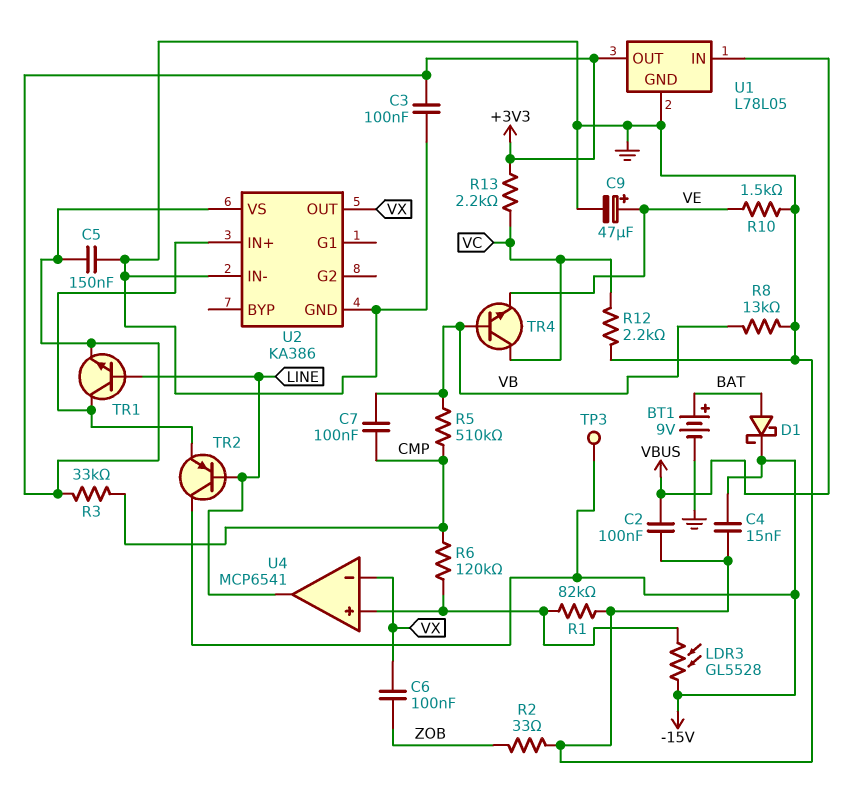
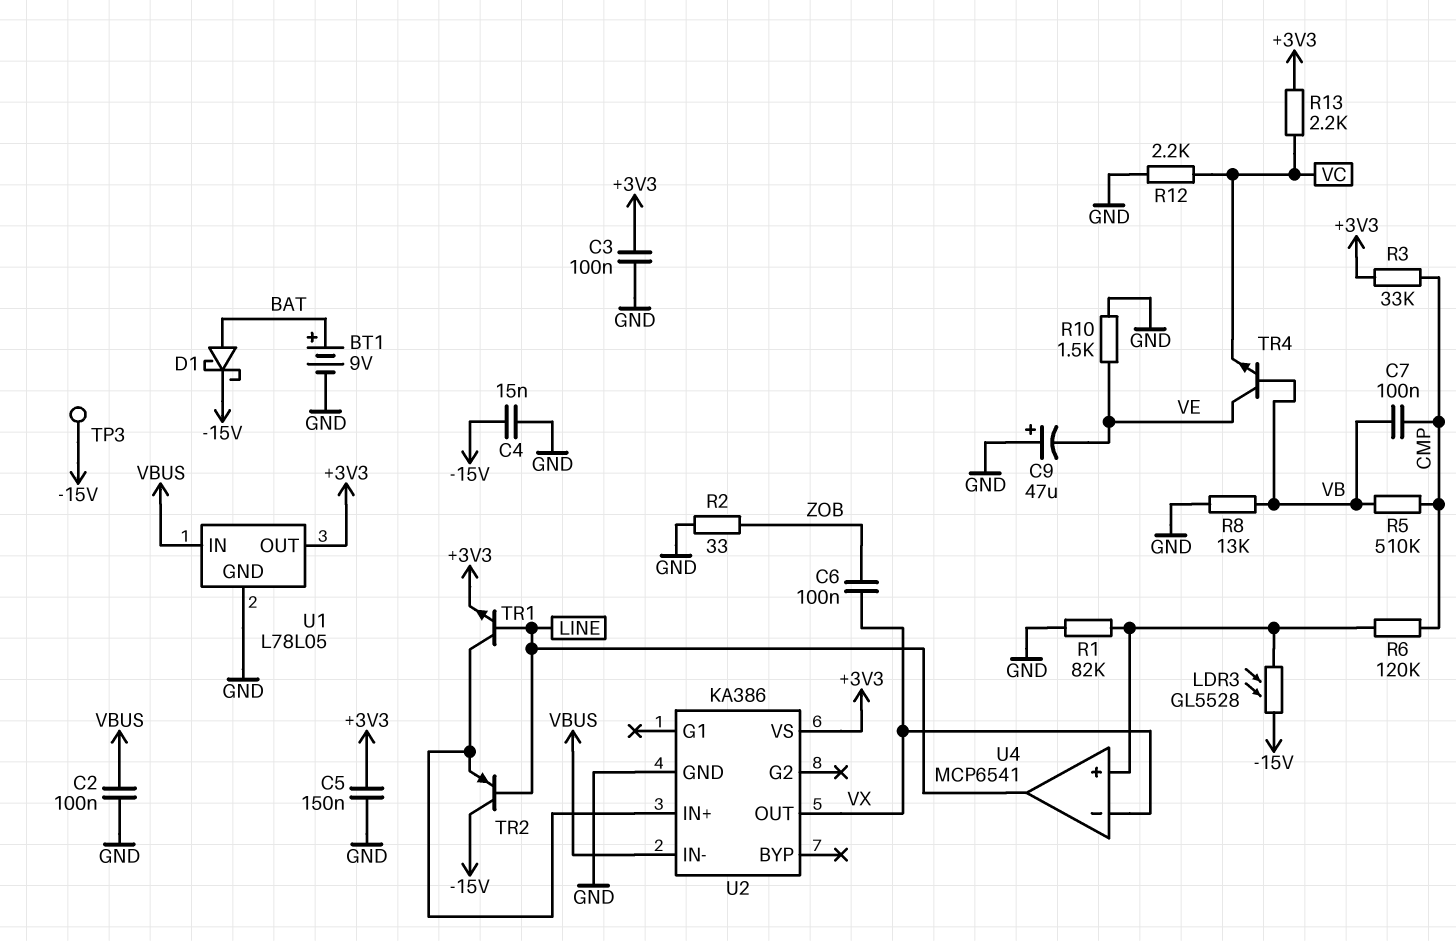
C9: 47uF (plus VE, minus GND) -> 47uF (plus GND, minus VE)
TR4: NPN (B VB, C VC, E VE) -> NPN (B VB, C VE, E VC)
U2 pin IN-: GND -> VBUS

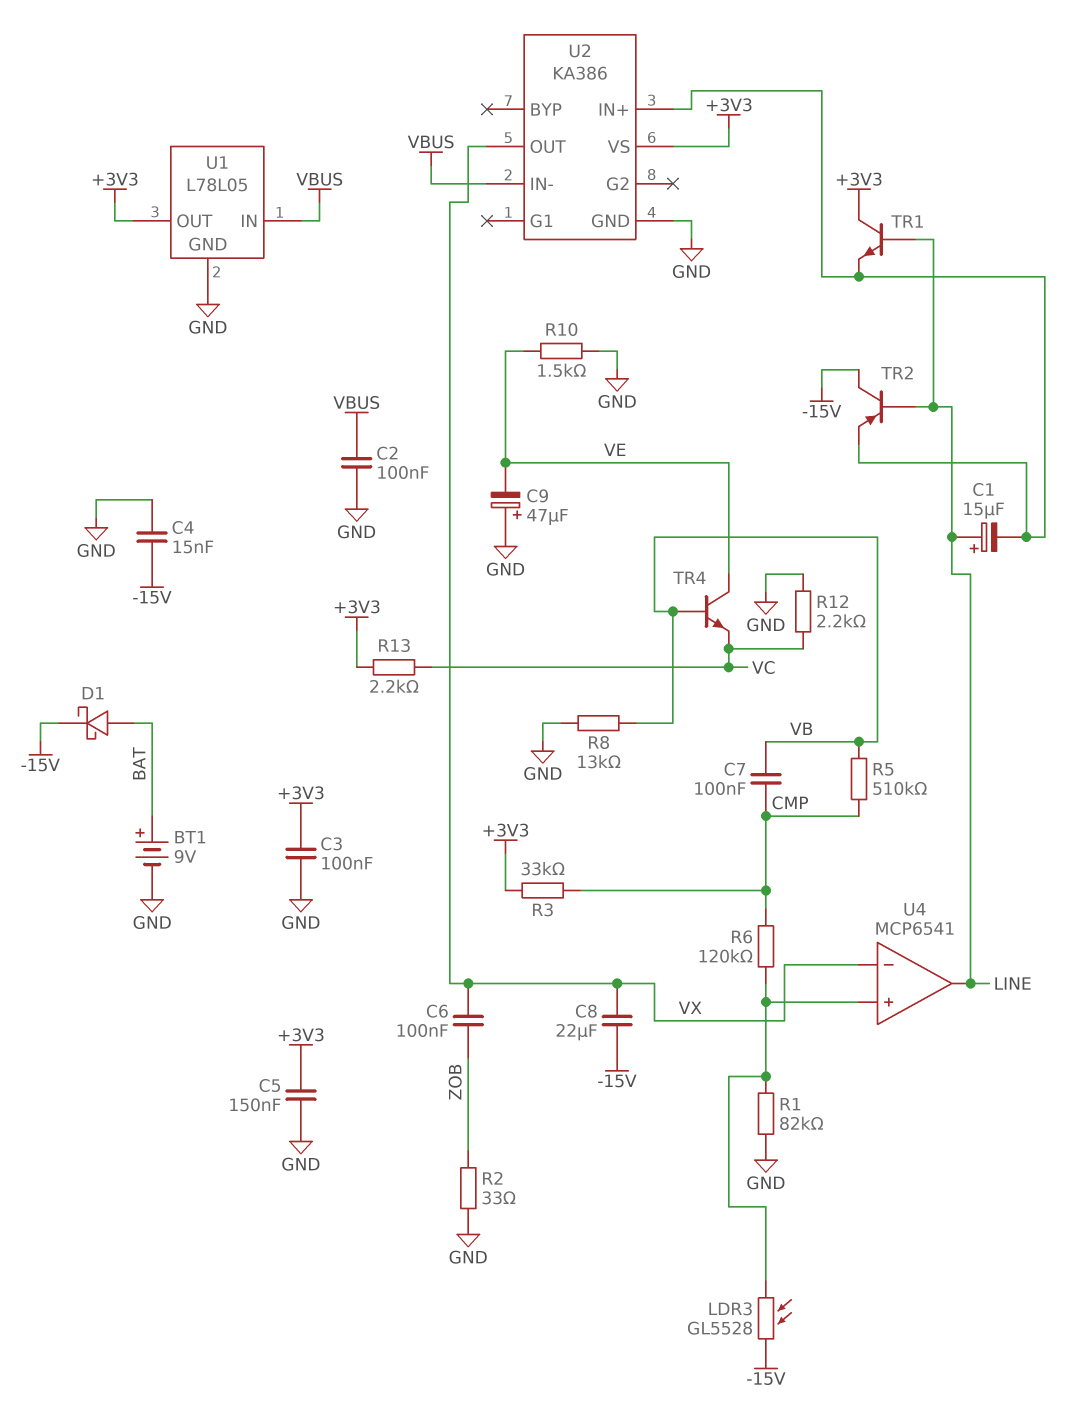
C1: none -> 15uF (plus LINE, minus U2/IN+)
C8: none -> 22uF (-15V, VX)
TP3: test point (-15V) -> none
TR1: NPN (B LINE, C U2/IN+, E +3V3) -> NPN (B LINE, C +3V3, E U2/IN+)

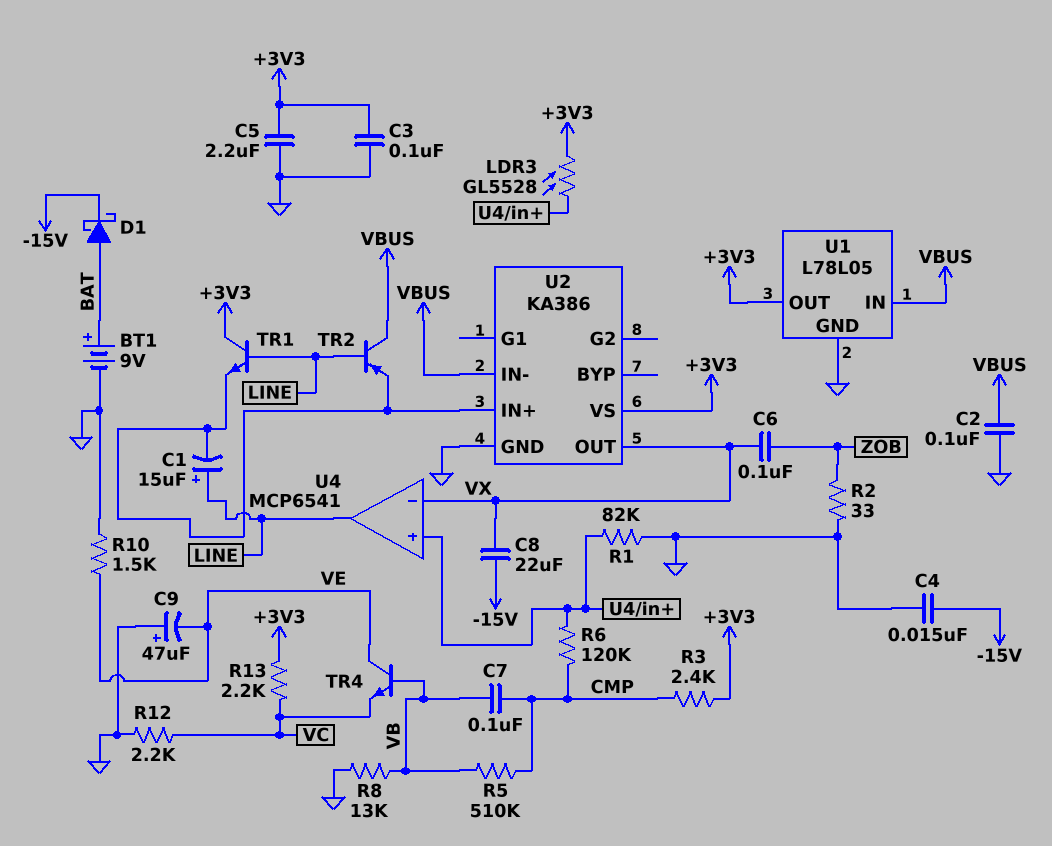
C5: 150nF (+3V3, GND) -> 2.2uF (+3V3, GND)
LDR3: GL5528 (-15V, U4/in+) -> GL5528 (+3V3, U4/in+)
R3: 33k (+3V3, CMP) -> 2.4k (+3V3, CMP)
TR2: PNP (B LINE, C -15V, E U2/IN+) -> PNP (B LINE, C VBUS, E U2/IN+)

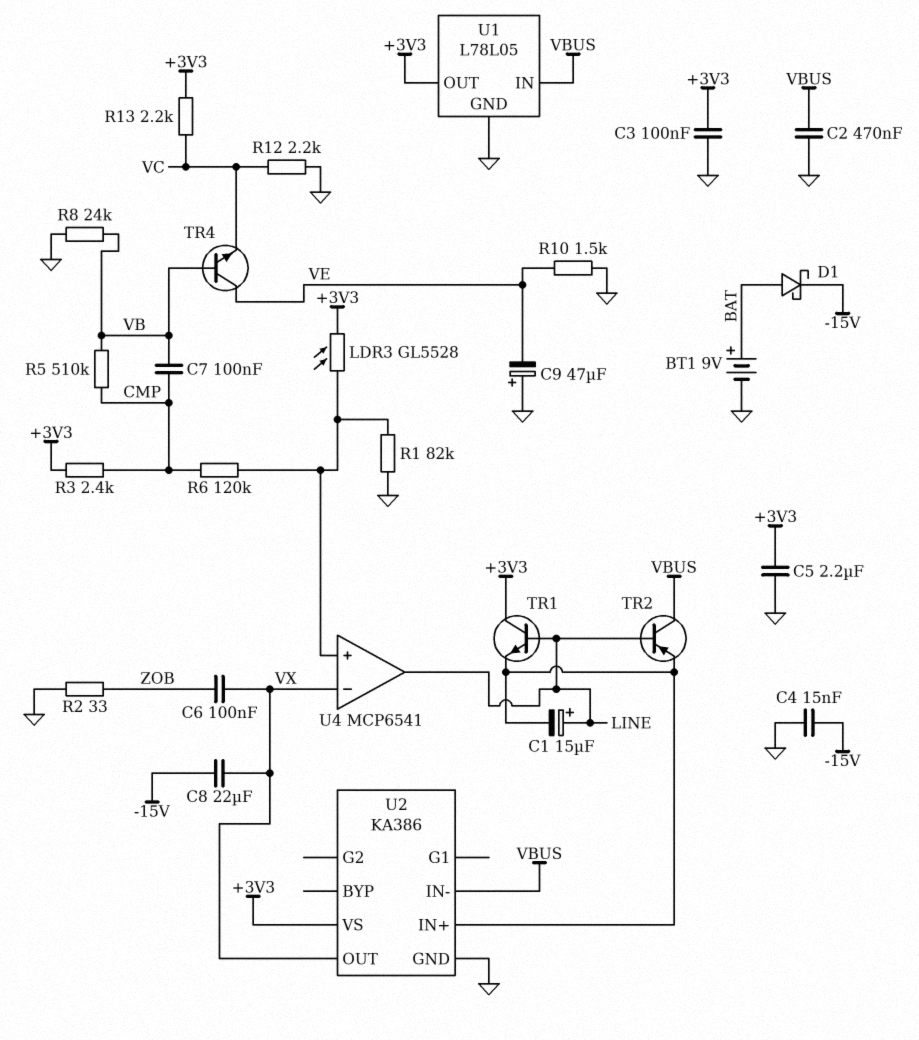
C2: 100nF (GND, VBUS) -> 470nF (GND, VBUS)
R8: 13k (GND, VB) -> 24k (GND, VB)

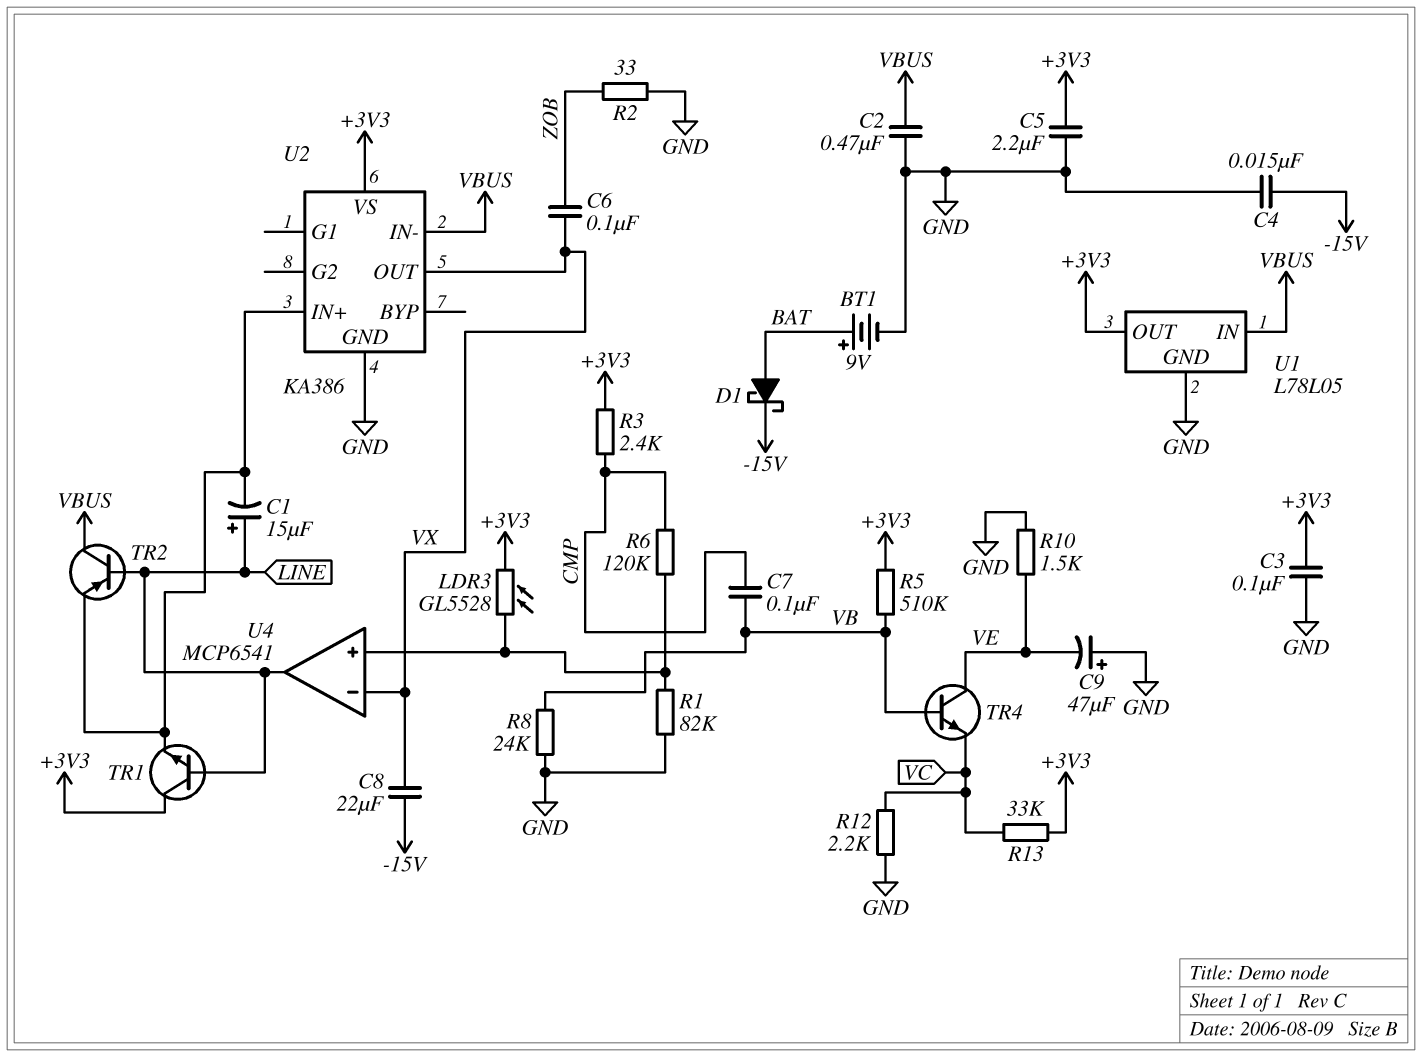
R5: 510k (CMP, VB) -> 510k (+3V3, VB)
R13: 2.2k (+3V3, VC) -> 33k (+3V3, VC)

